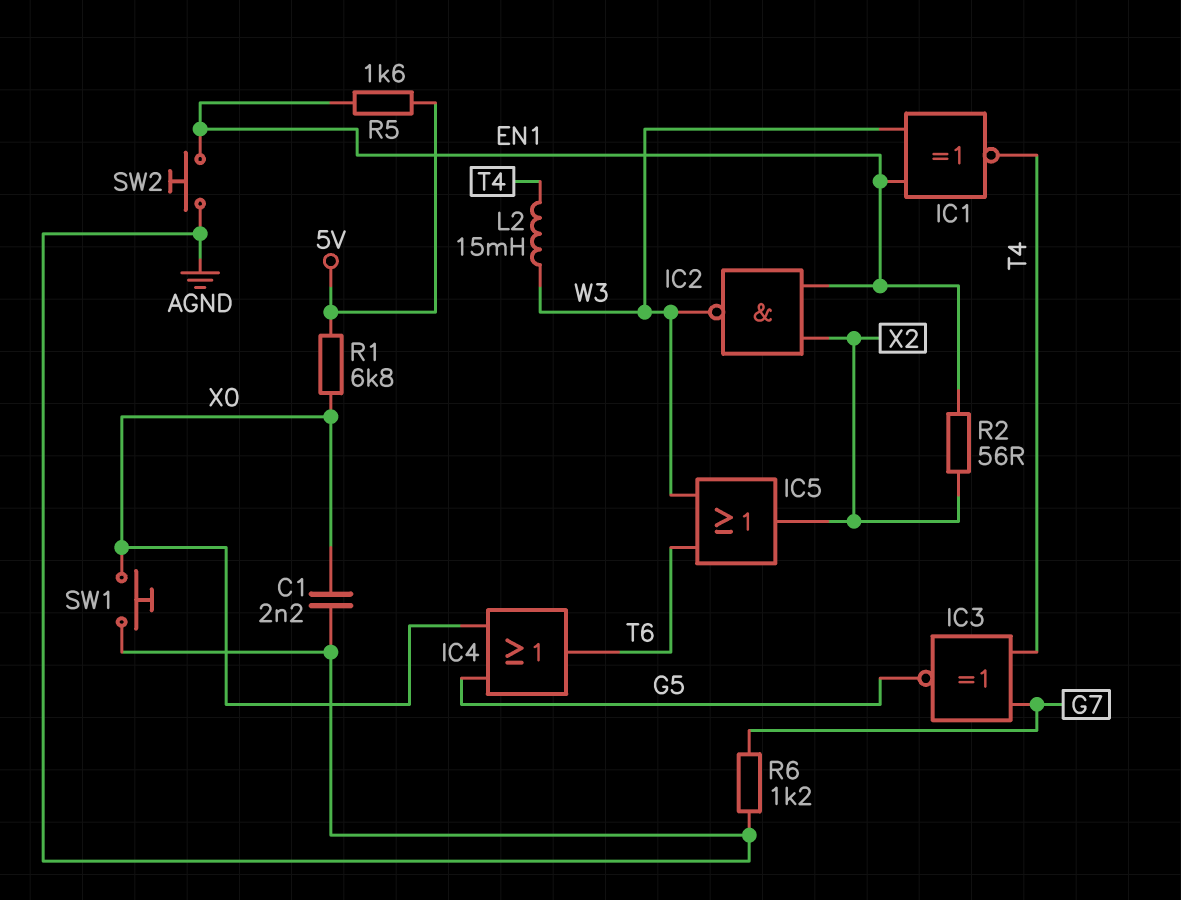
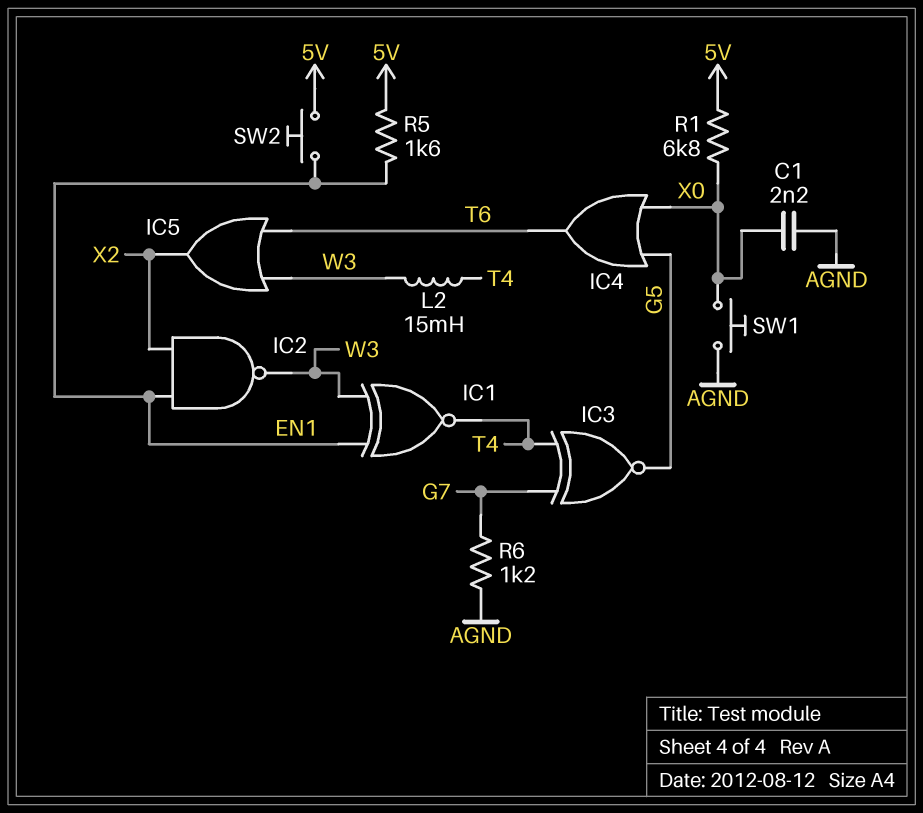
R2: 56 (EN1, X2) -> none
SW2: button (AGND, EN1) -> button (5V, EN1)

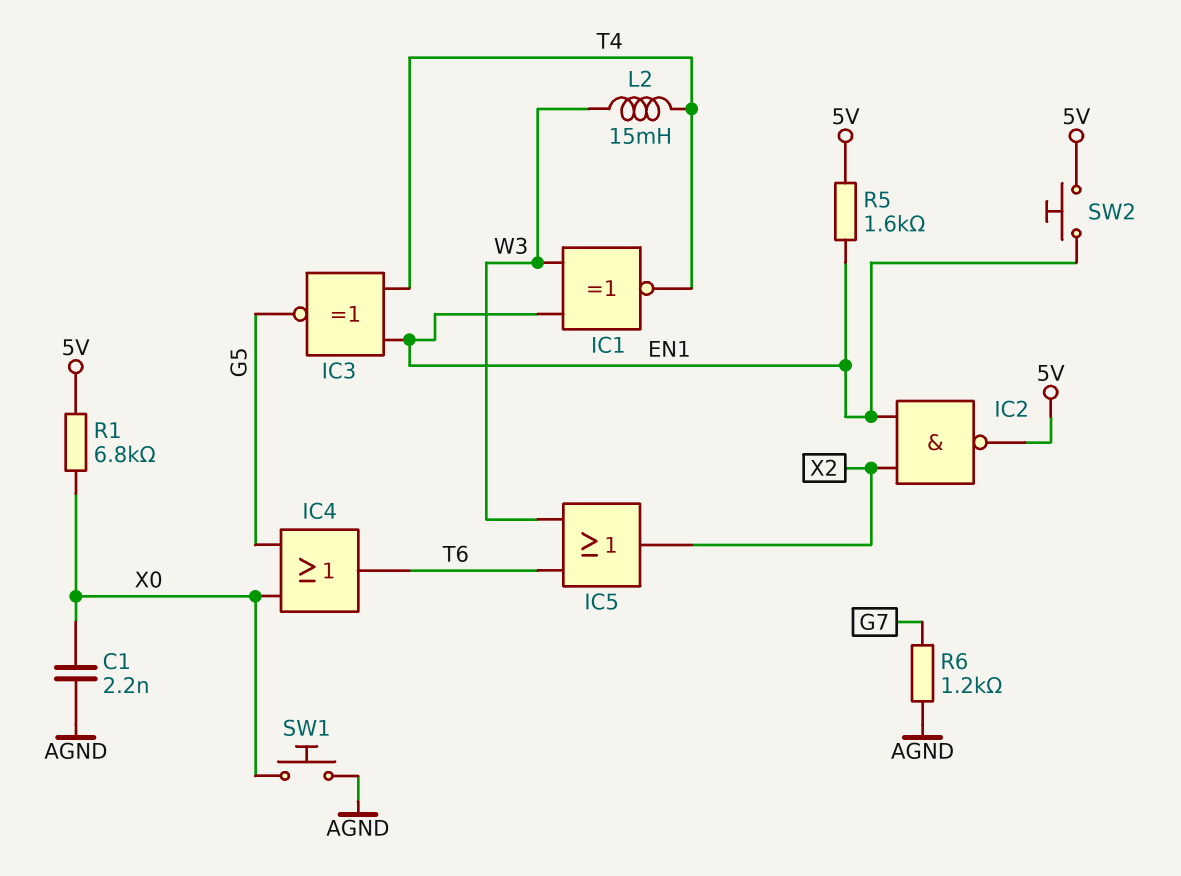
IC2: NAND (in EN1, in X2, out W3) -> NAND (in EN1, in X2, out 5V)
IC3: XNOR (in G7, in T4, out G5) -> XNOR (in EN1, in T4, out G5)

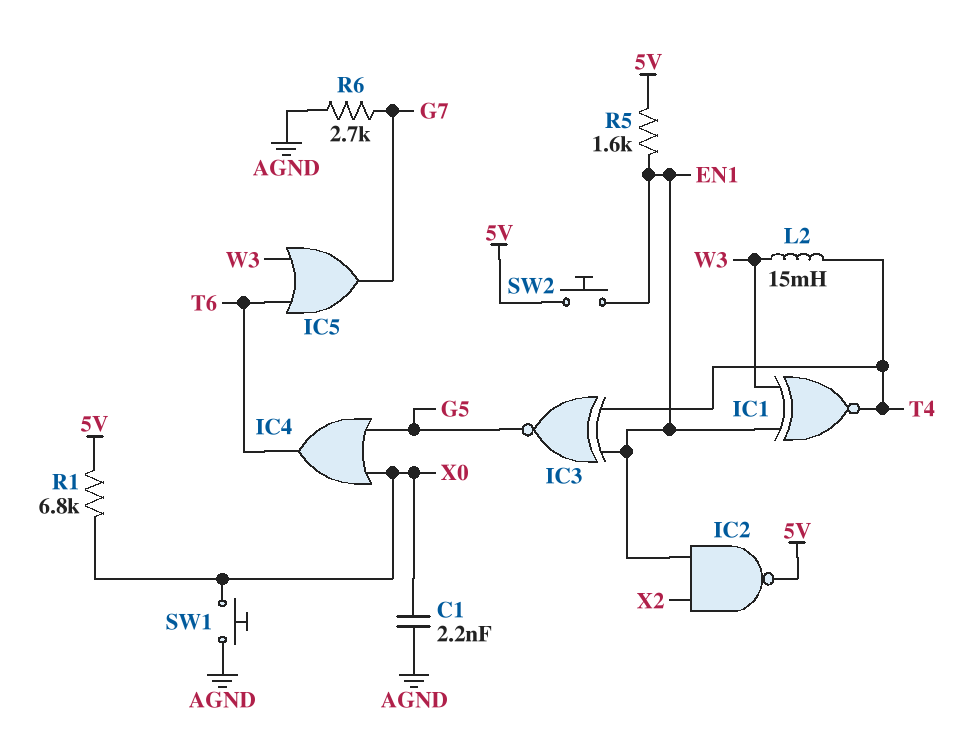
IC5: OR (in T6, in W3, out X2) -> OR (in T6, in W3, out G7)
R6: 1.2k (AGND, G7) -> 2.7k (AGND, G7)

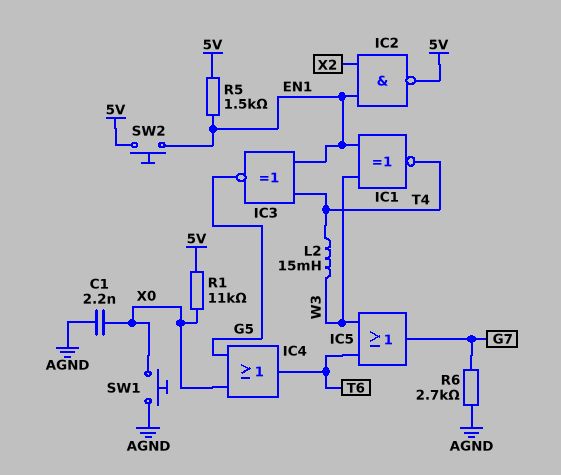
R1: 6.8k (5V, X0) -> 11k (5V, X0)
R5: 1.6k (5V, EN1) -> 1.5k (5V, EN1)

